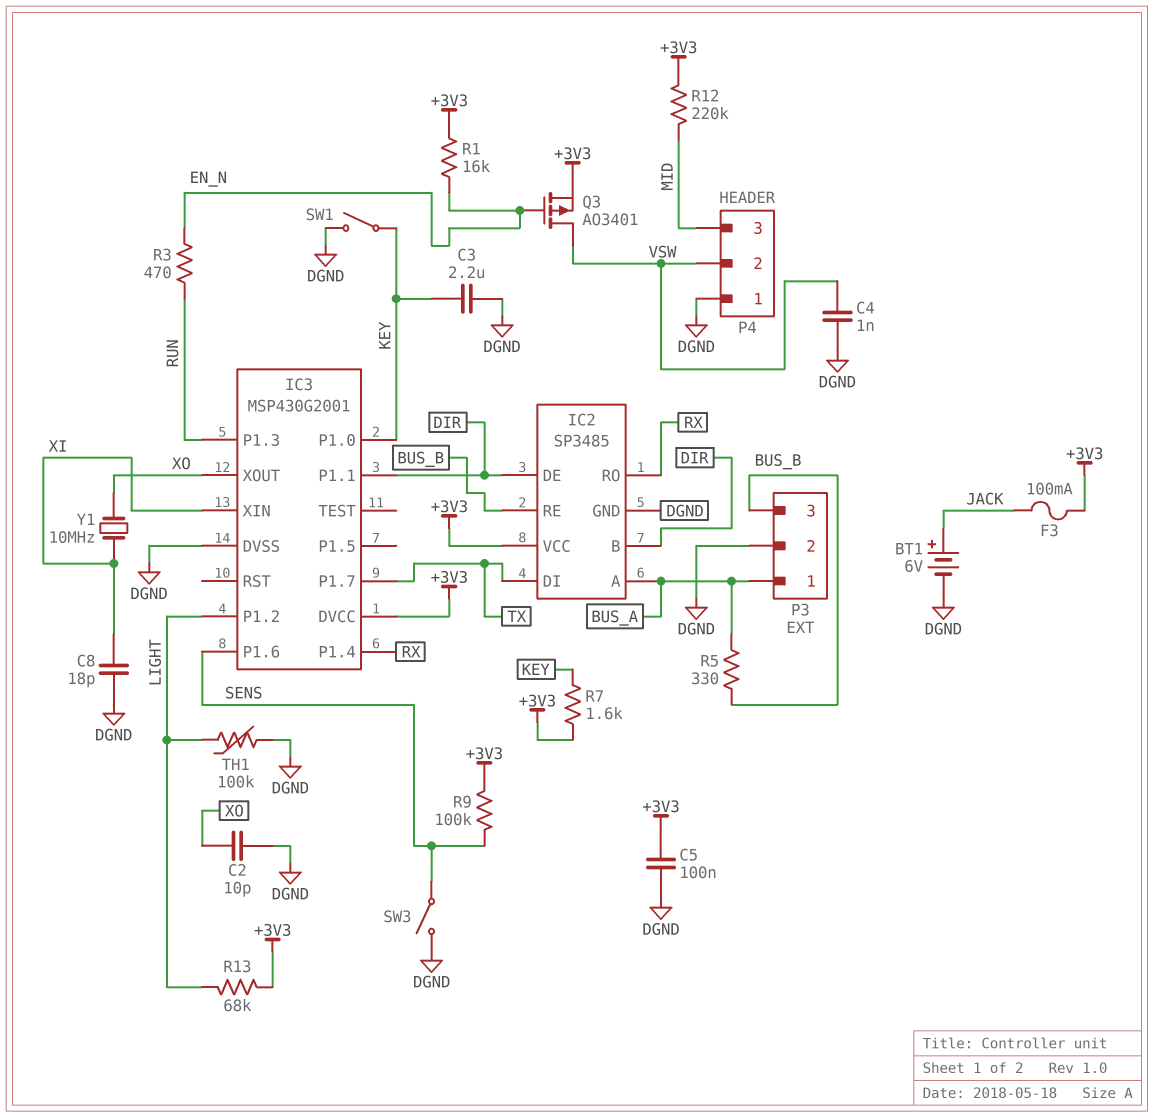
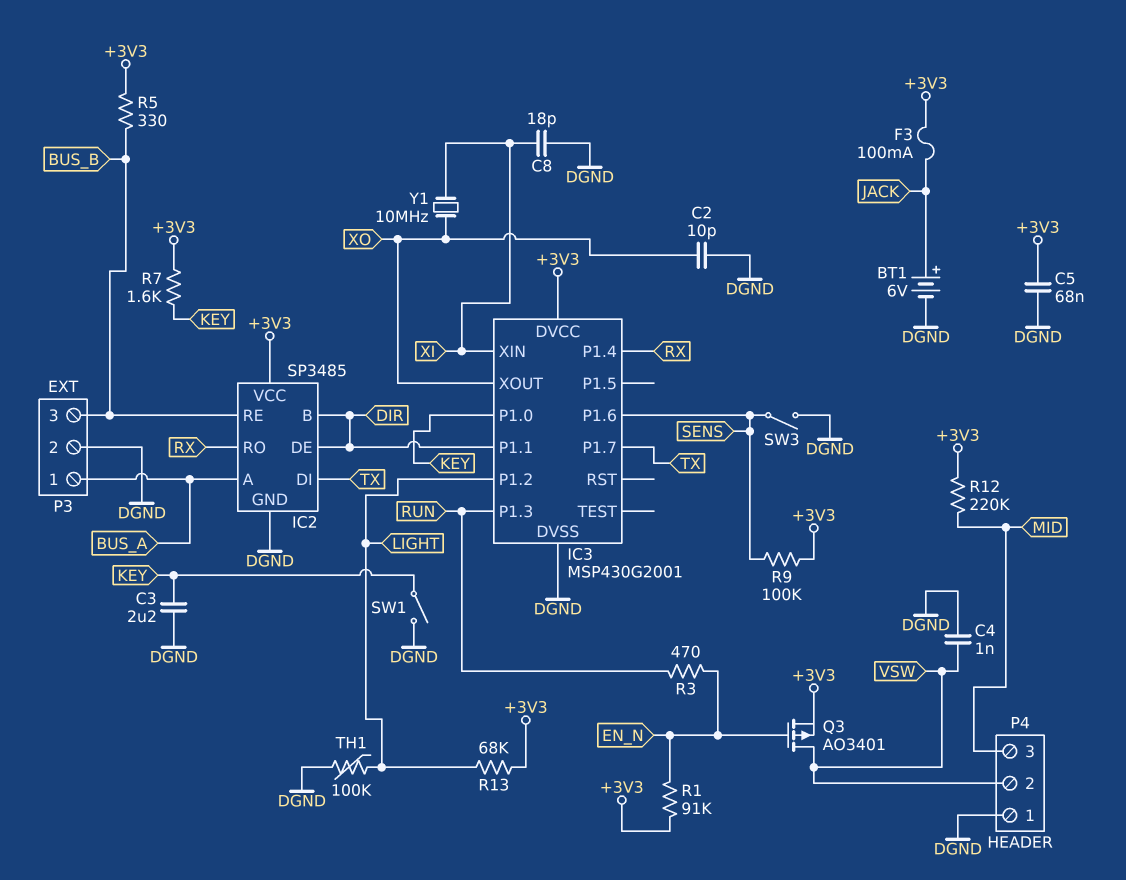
C5: 100nF (+3V3, DGND) -> 68nF (+3V3, DGND)
R1: 16k (+3V3, EN_N) -> 91k (+3V3, EN_N)
R5: 330 (BUS_A, BUS_B) -> 330 (+3V3, BUS_B)

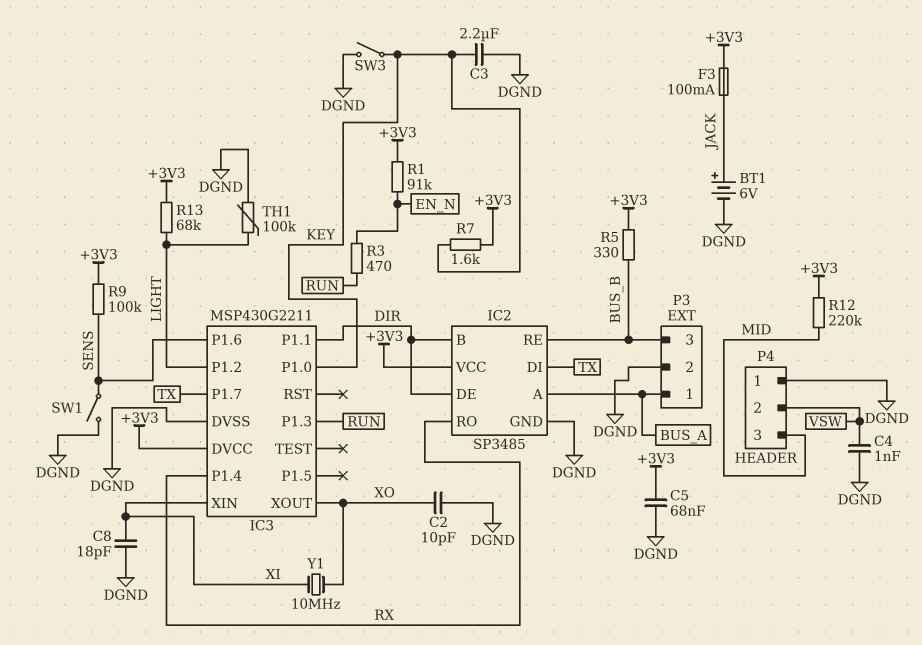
IC3: MSP430G2001 -> MSP430G2211
Q3: PMOS AO3401 (G EN_N, D VSW, S +3V3) -> none
SW1: switch (DGND, KEY) -> switch (DGND, SENS)
SW3: switch (DGND, SENS) -> switch (DGND, KEY)

